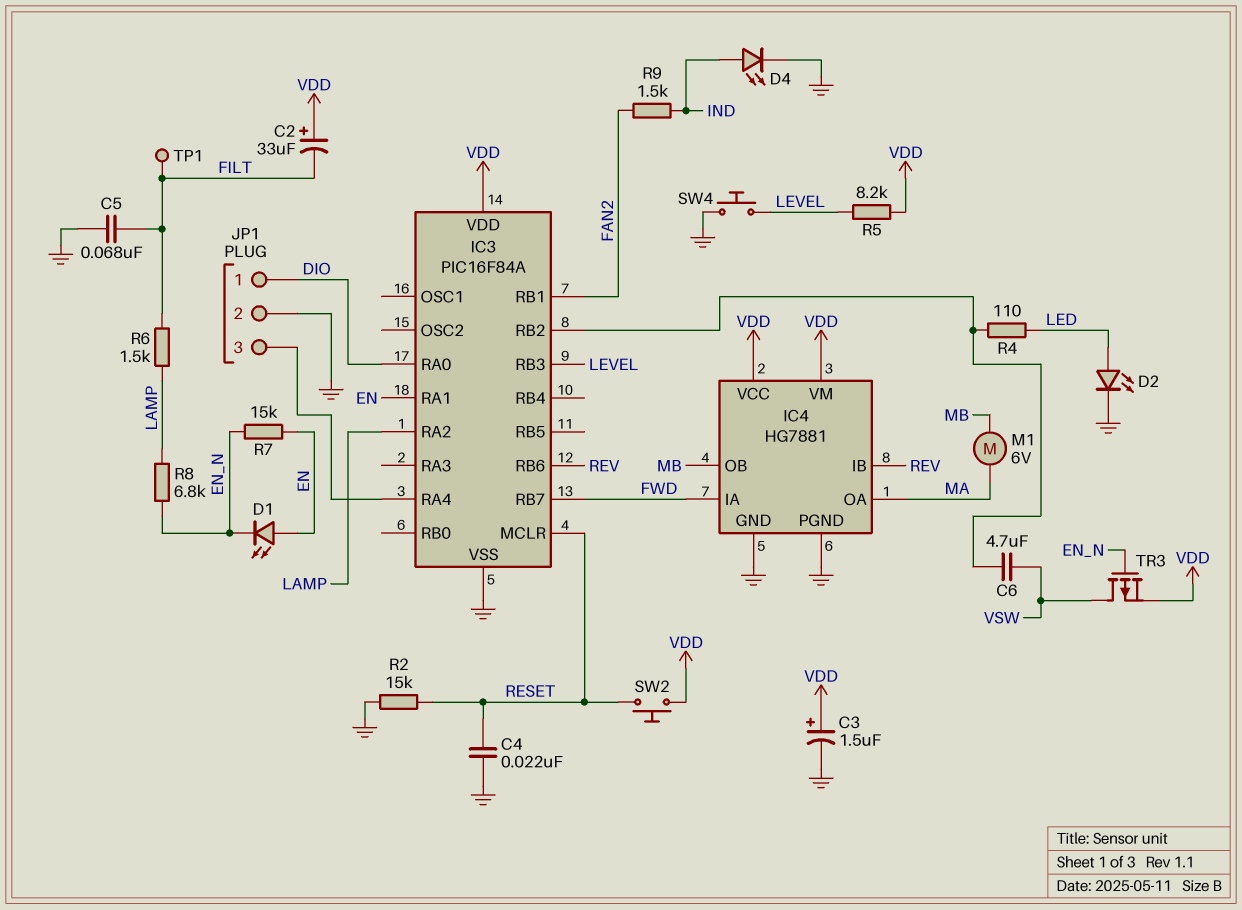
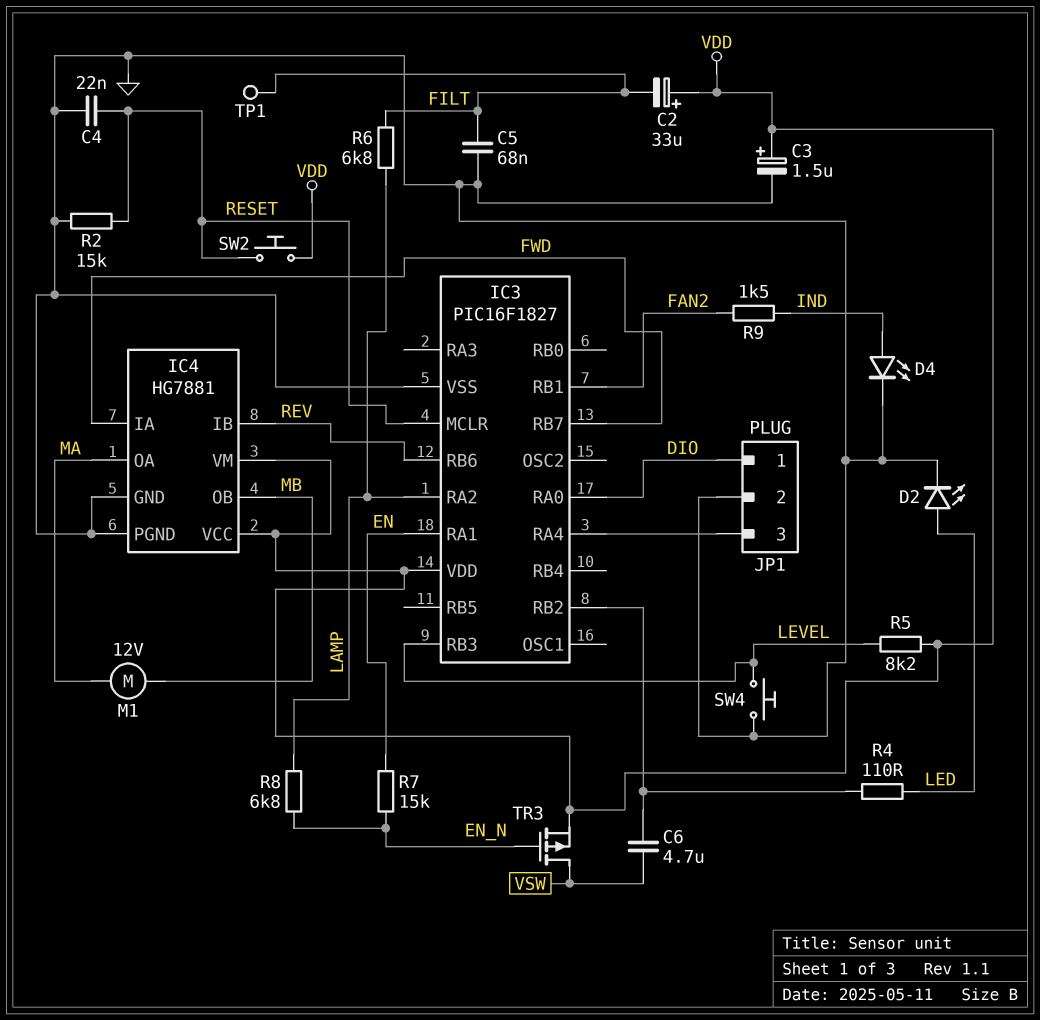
D1: LED (A EN, K EN_N) -> none
IC3: PIC16F84A -> PIC16F1827
M1: motor 6V (MA, MB) -> motor 12V (MA, MB)
R6: 1.5k (FILT, LAMP) -> 6.8k (FILT, LAMP)

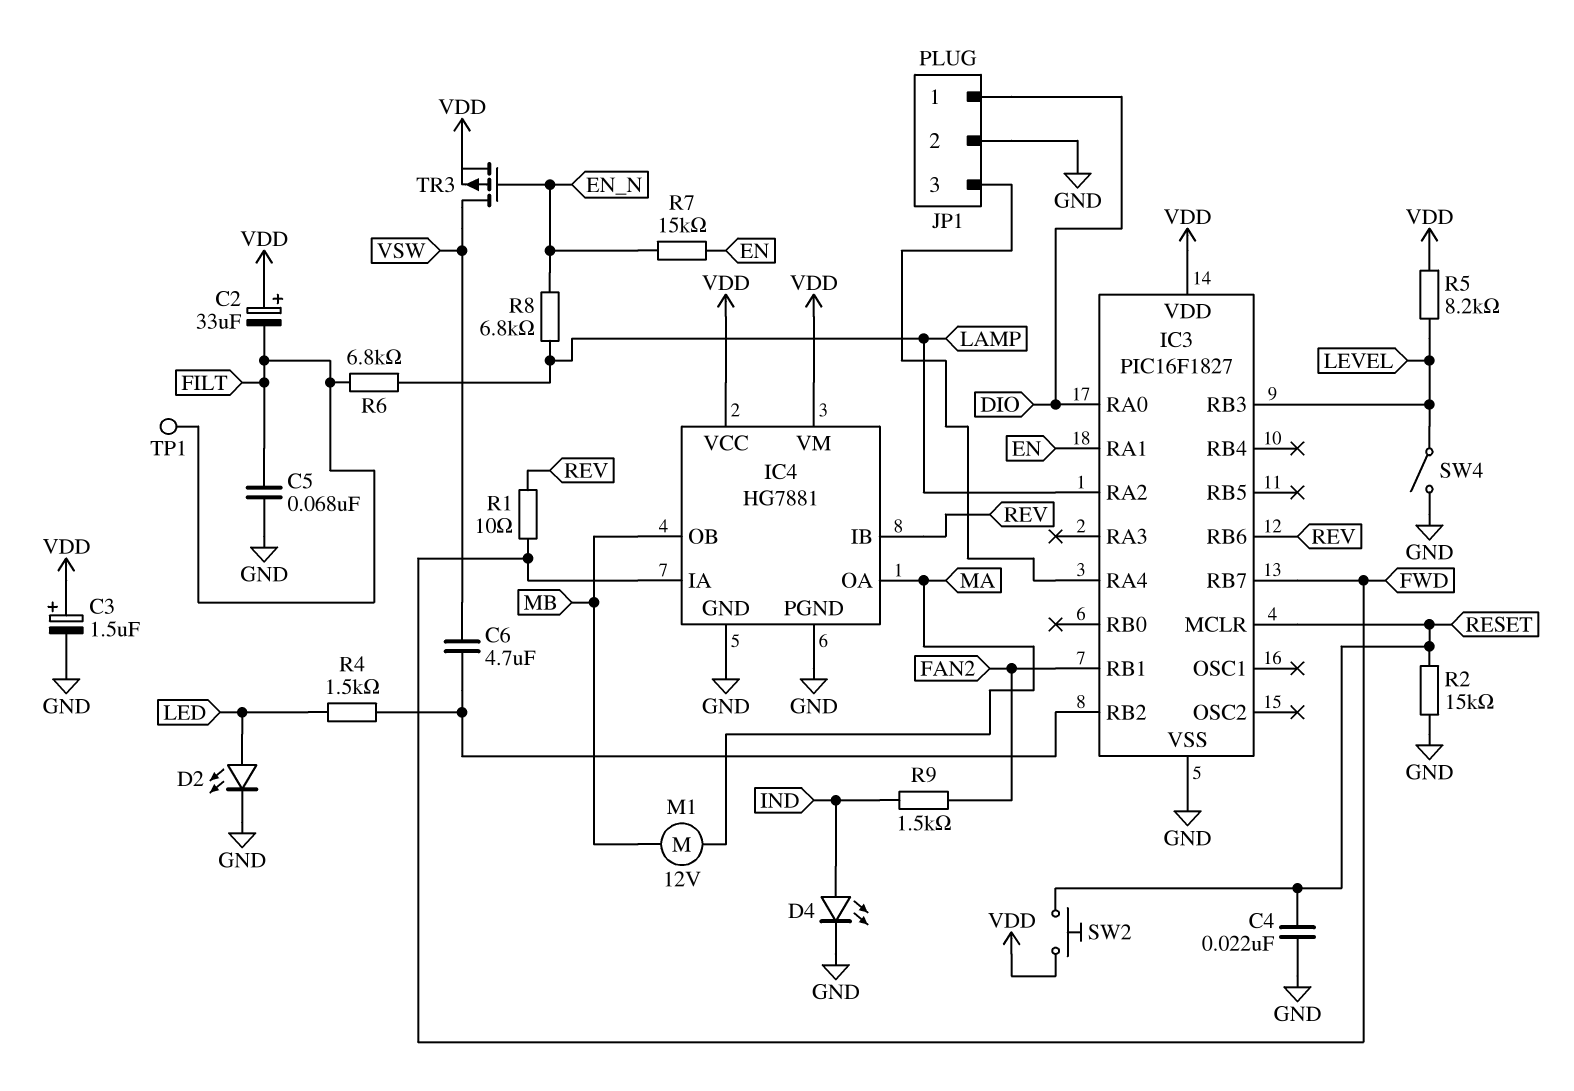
R1: none -> 10 (FWD, REV)
R4: 110 (IC3/RB2, LED) -> 1.5k (IC3/RB2, LED)
SW4: button (GND, LEVEL) -> switch (GND, LEVEL)

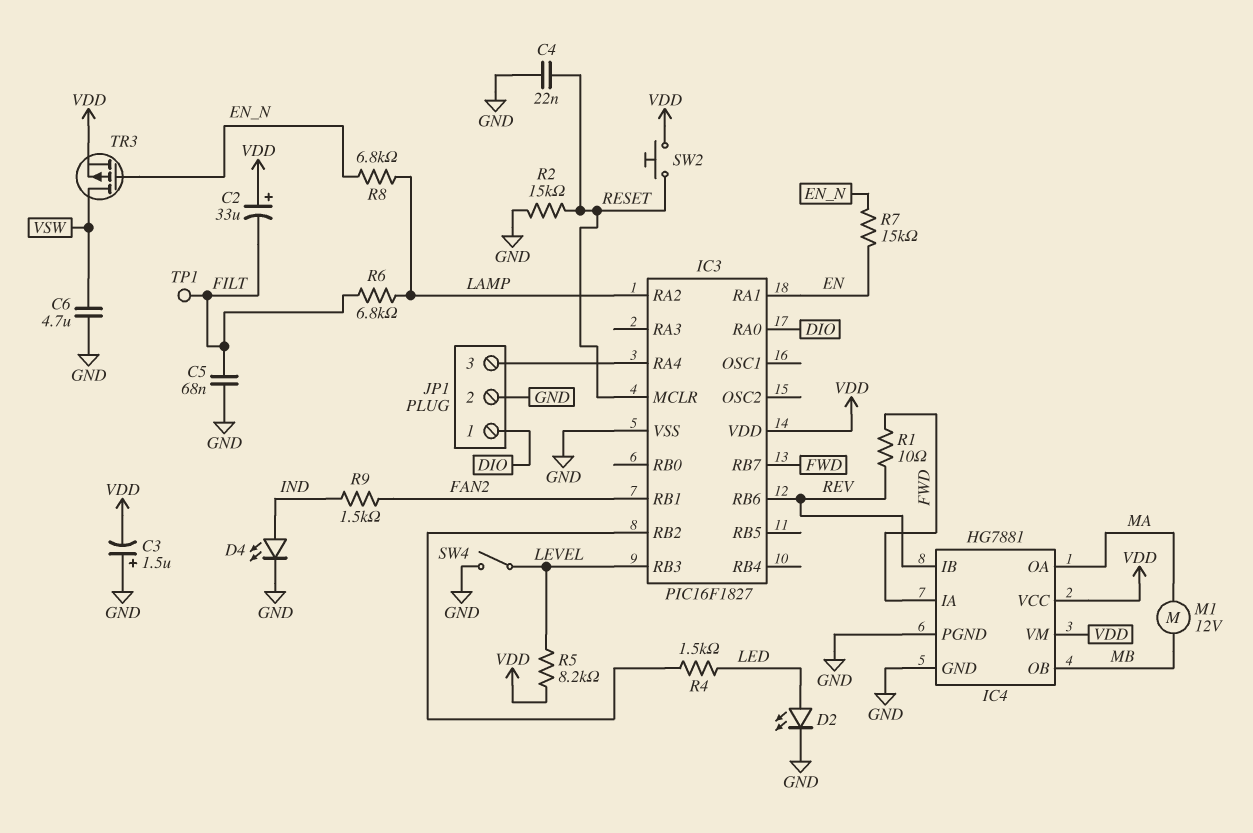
C3: 1.5uF (plus VDD, minus GND) -> 1.5uF (plus GND, minus VDD)
C6: 4.7uF (IC3/RB2, VSW) -> 4.7uF (GND, VSW)

